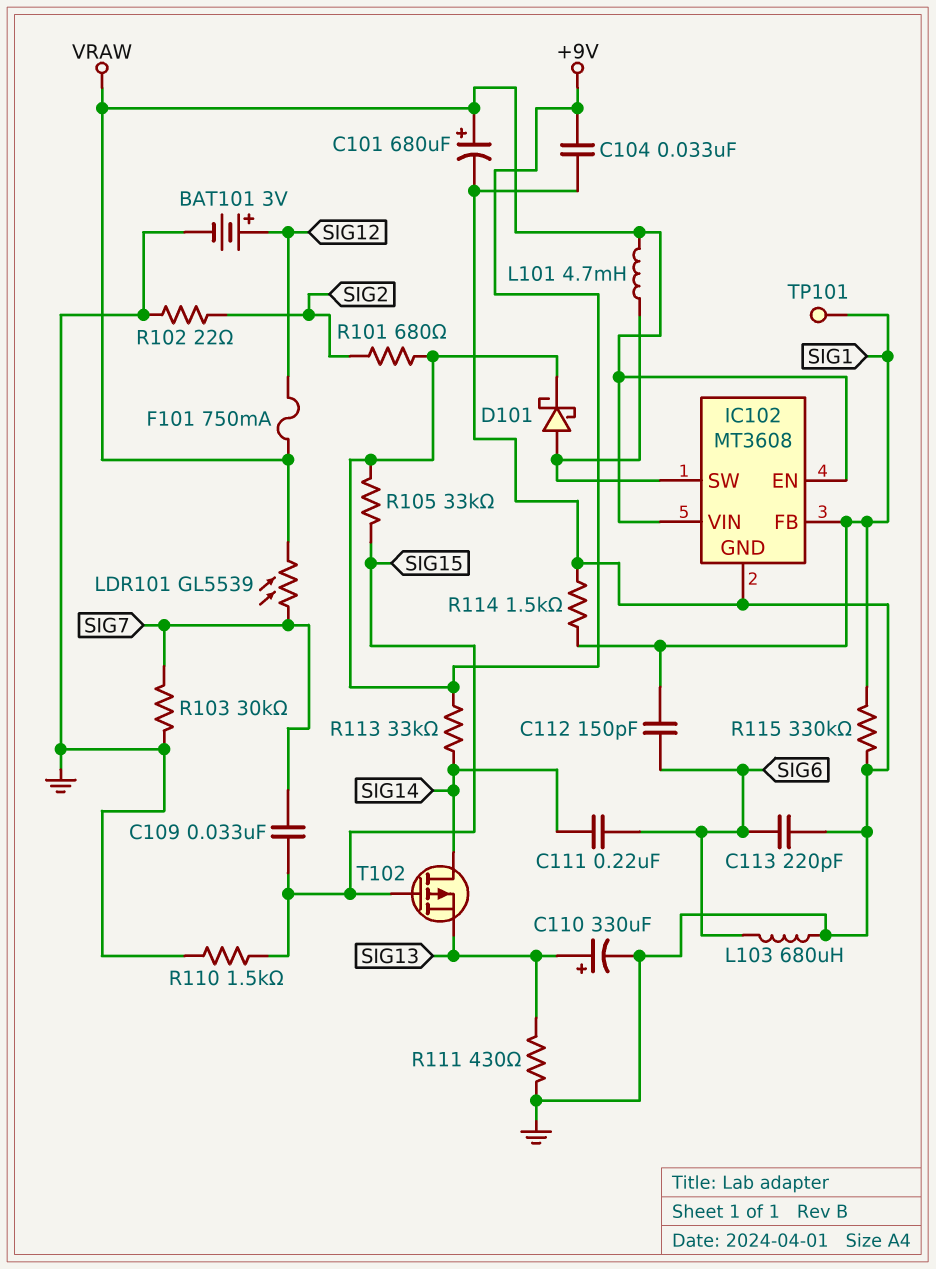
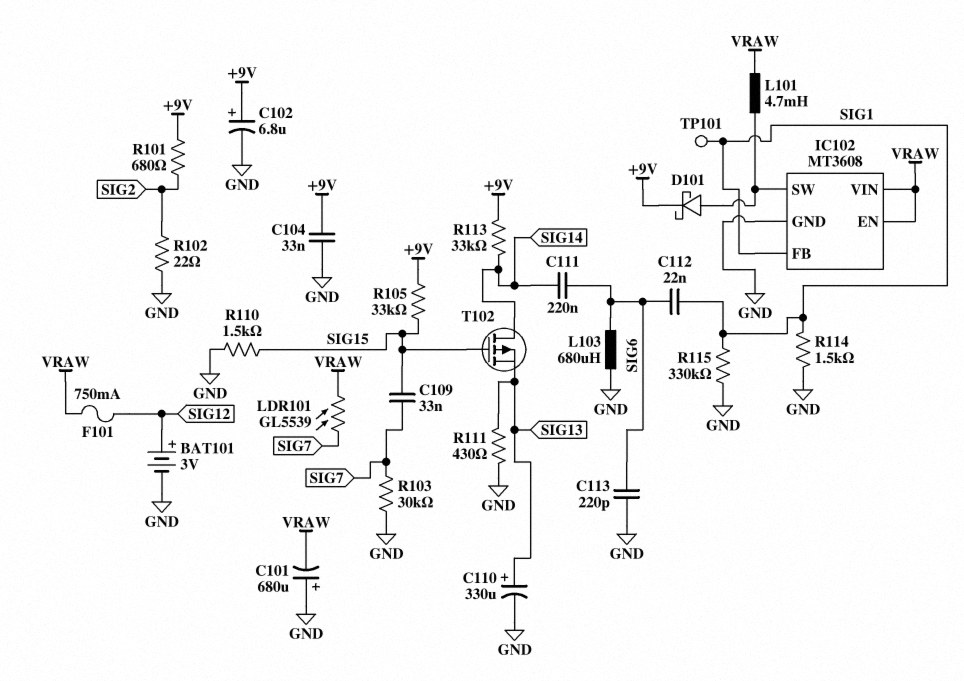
C101: 680uF (plus VRAW, minus GND) -> 680uF (plus GND, minus VRAW)
C102: none -> 6.8uF (plus +9V, minus GND)
C112: 150pF (SIG1, SIG6) -> 22nF (SIG1, SIG6)

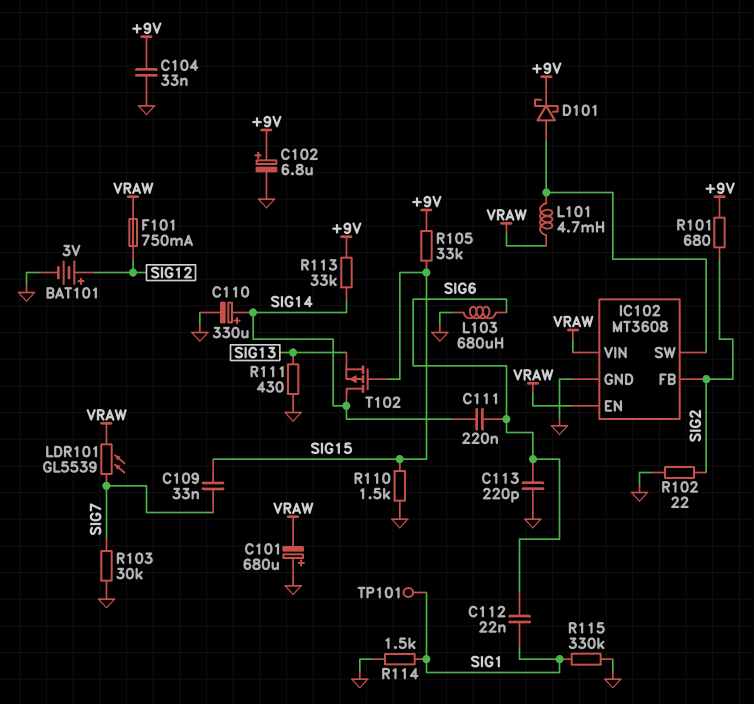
C110: 330uF (plus SIG13, minus GND) -> 330uF (plus SIG14, minus GND)
IC102 pin FB: SIG1 -> SIG2

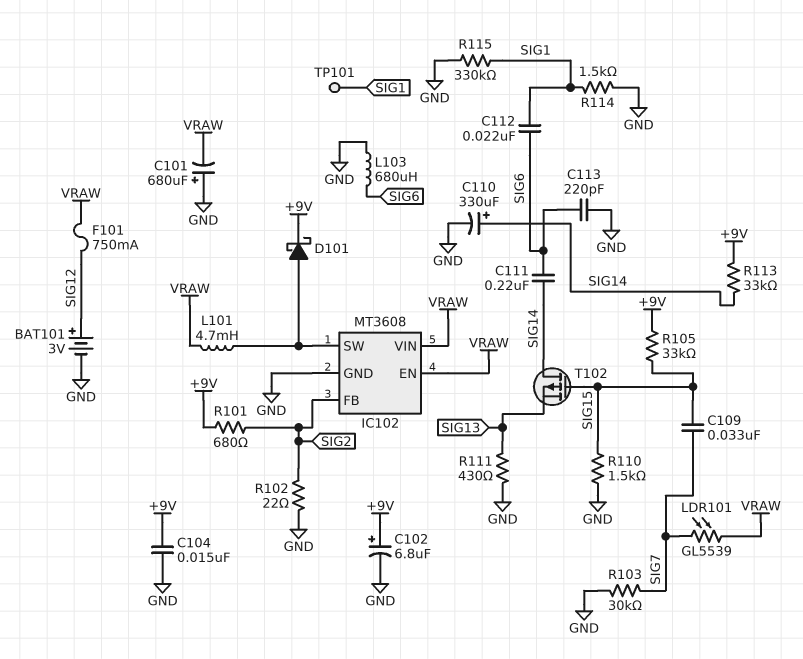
C104: 33nF (+9V, GND) -> 15nF (+9V, GND)

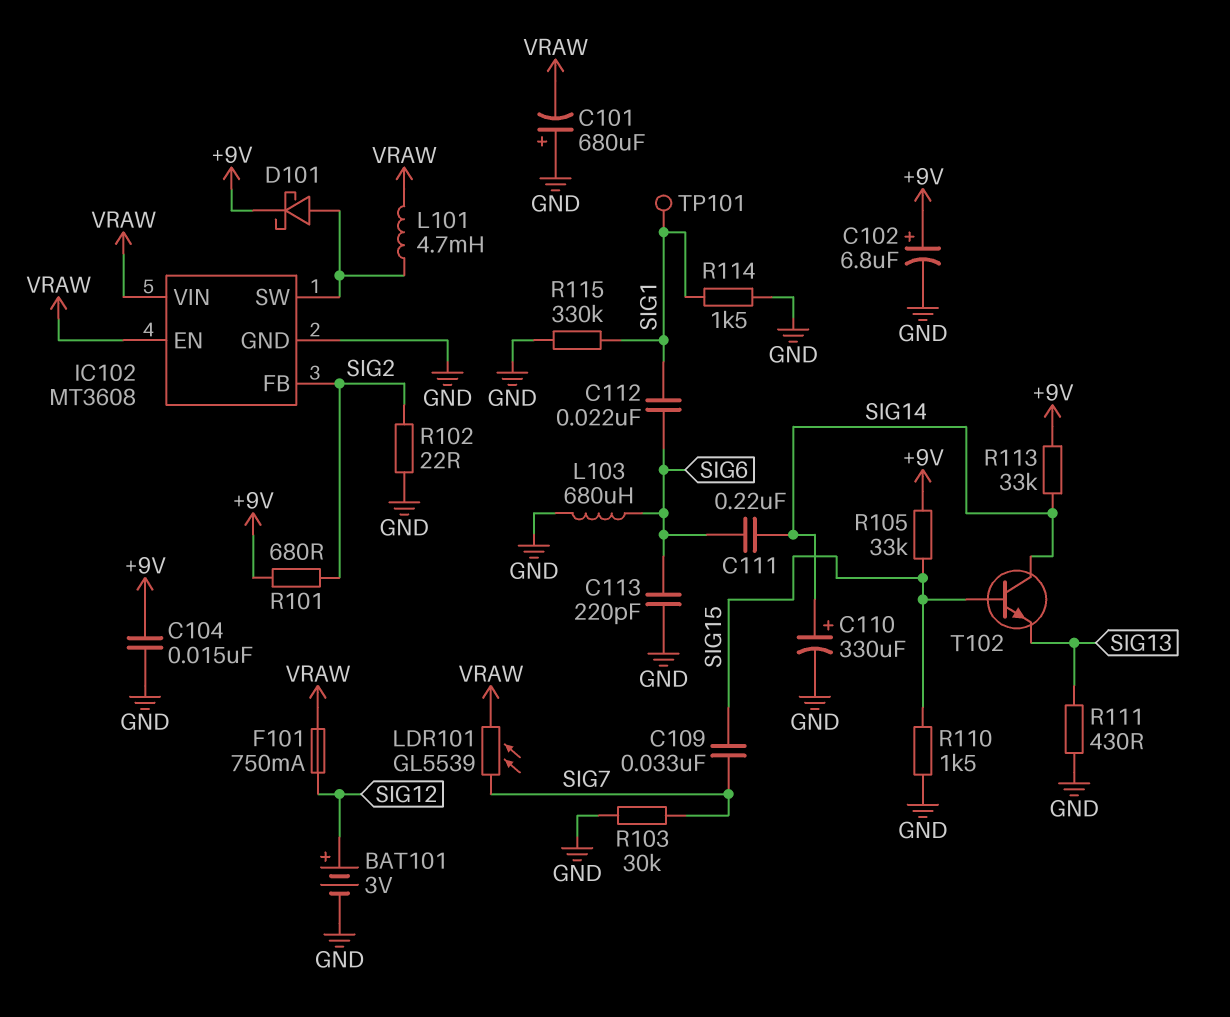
T102: PMOS (G SIG15, D SIG14, S SIG13) -> NPN (B SIG15, C SIG14, E SIG13)

